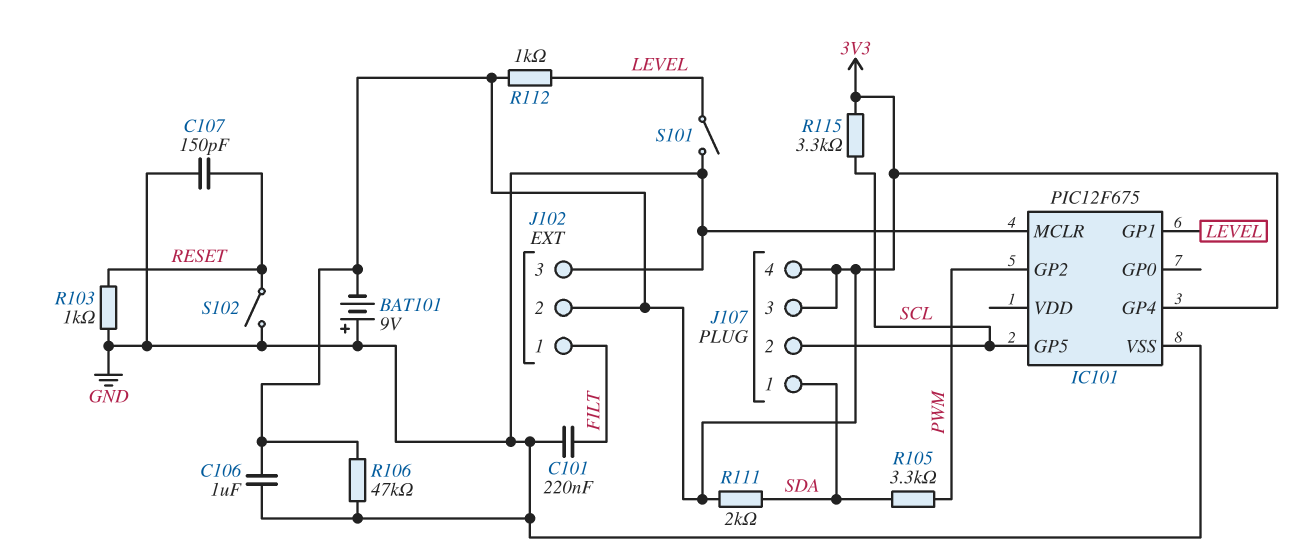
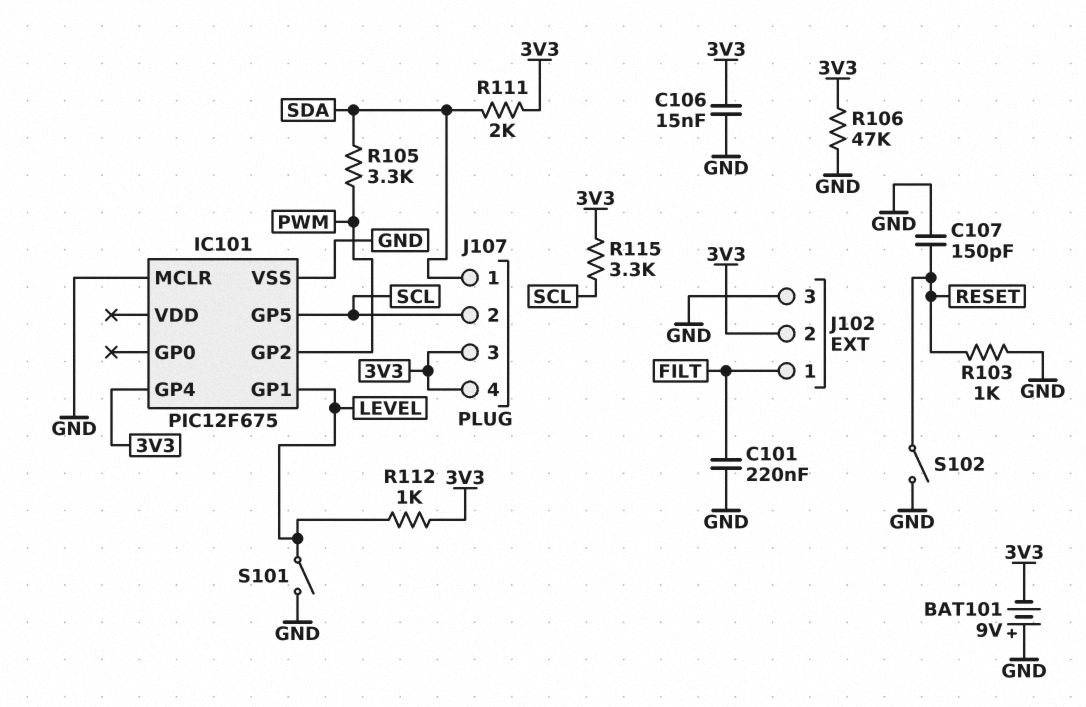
C106: 1uF (3V3, GND) -> 15nF (3V3, GND)

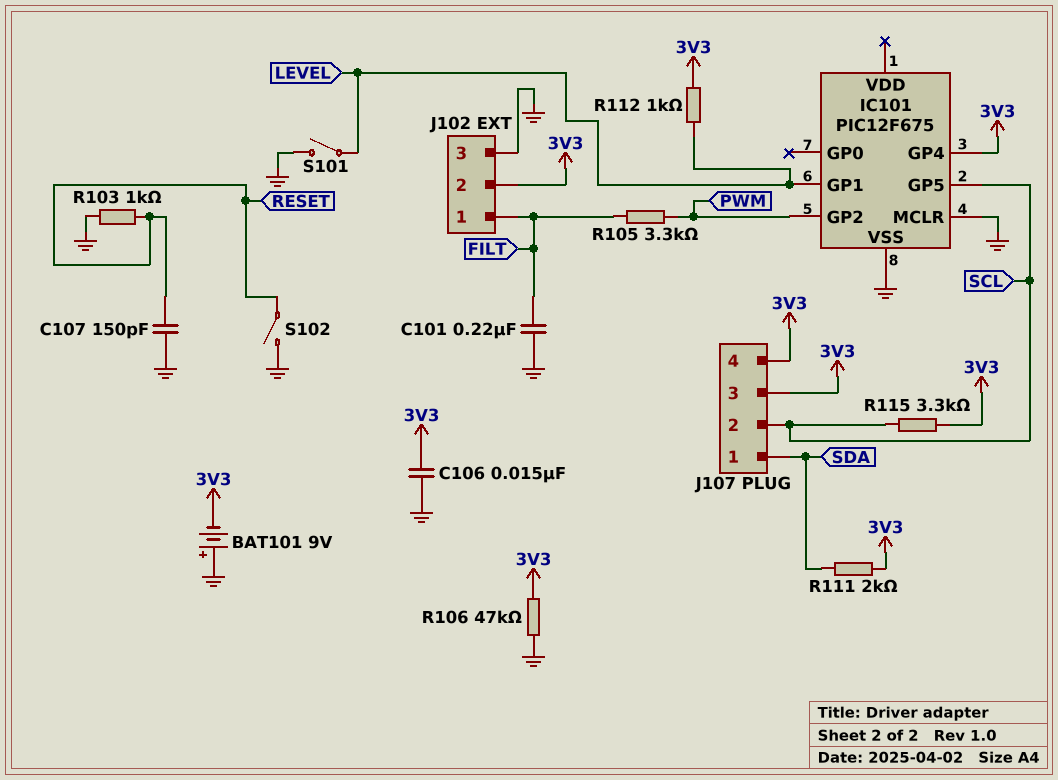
R105: 3.3k (PWM, SDA) -> 3.3k (FILT, PWM)

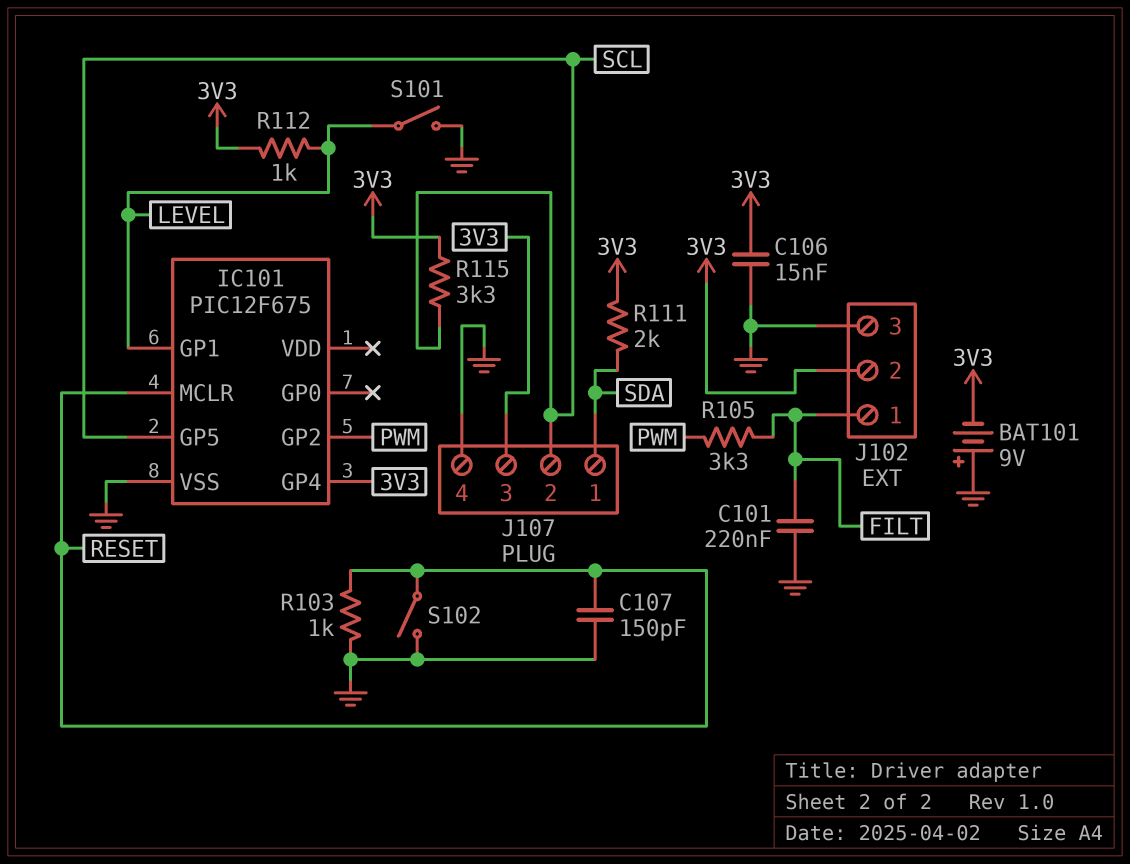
IC101 pin MCLR: GND -> RESET
J107 pin 4: 3V3 -> GND
R106: 47k (3V3, GND) -> none

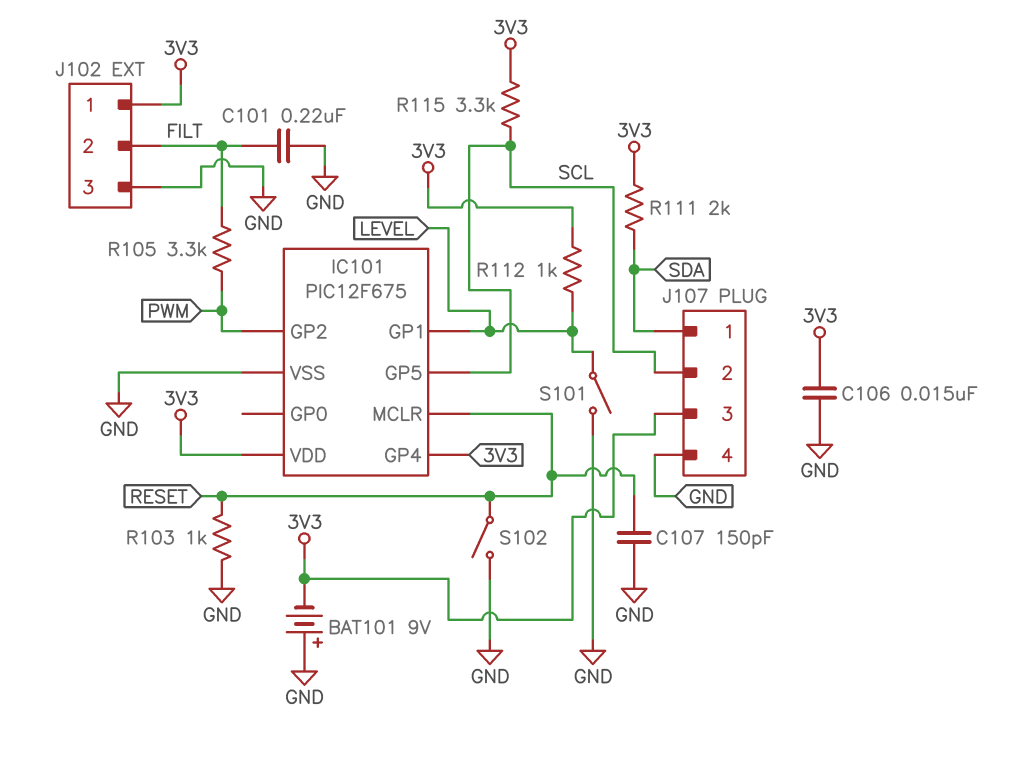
IC101 pin VDD: none -> 3V3
J102 pin 1: FILT -> 3V3
J102 pin 2: 3V3 -> FILT

